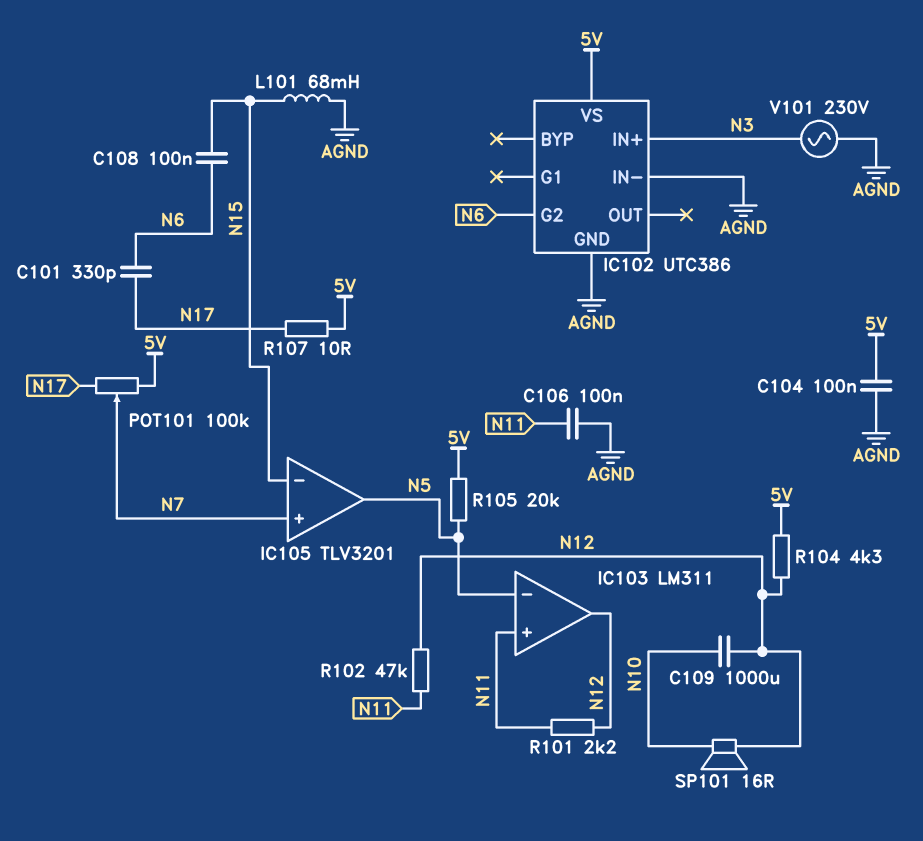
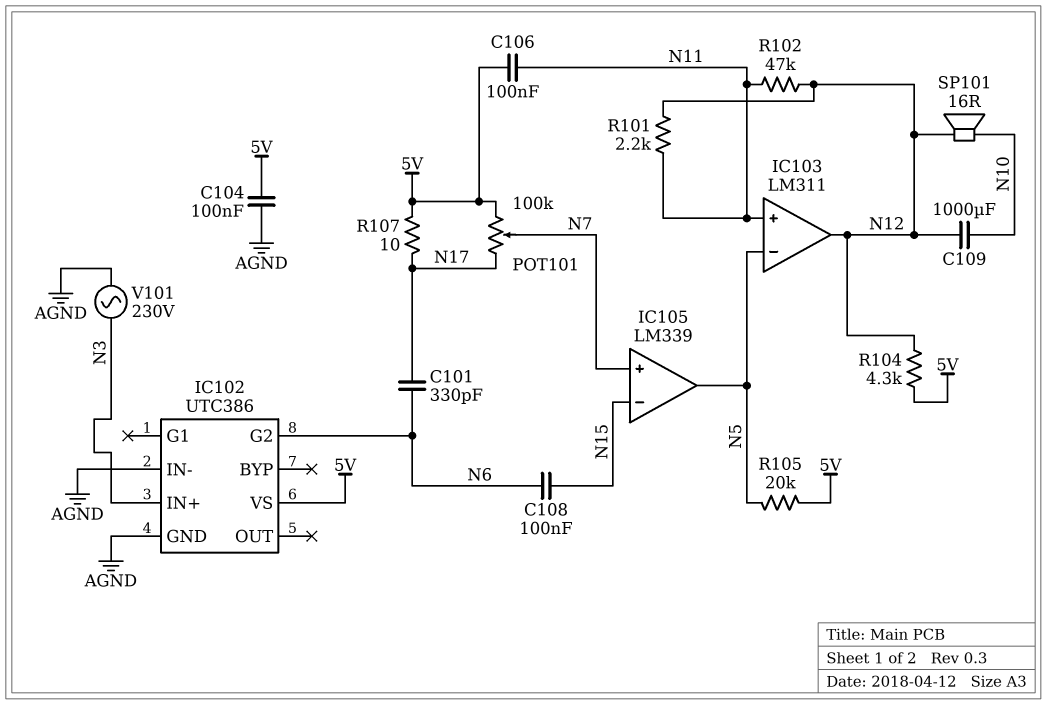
C106: 100nF (AGND, N11) -> 100nF (5V, N11)
IC105: TLV3201 -> LM339
L101: 68mH (AGND, N15) -> none

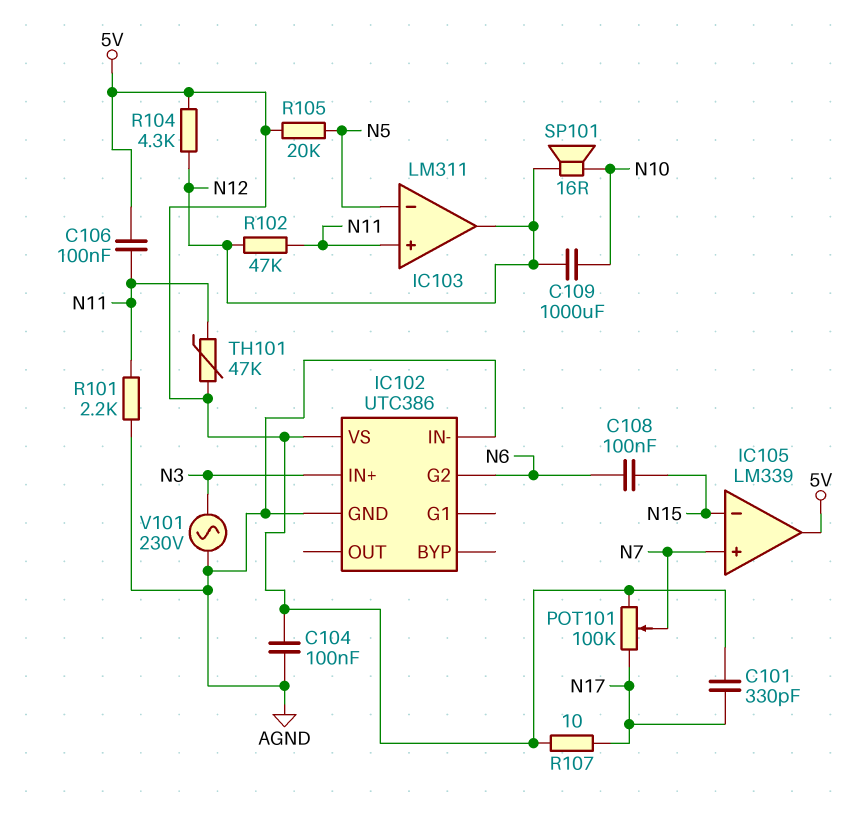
C101: 330pF (N6, N17) -> 330pF (5V, N17)
IC105 pin out: N5 -> 5V
R101: 2.2k (N11, N12) -> 2.2k (AGND, N11)
TH101: none -> 47k (5V, N11)

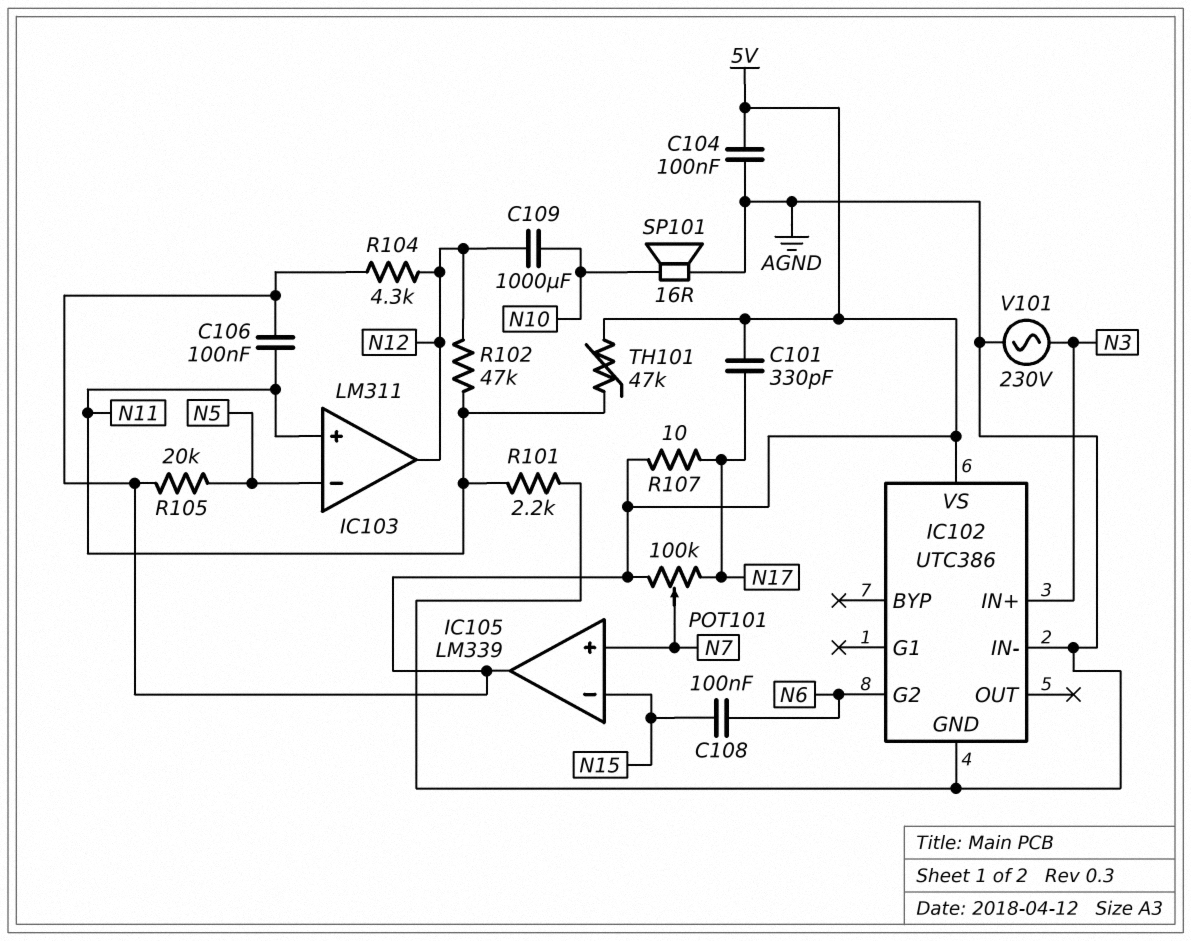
SP101: speaker 16R (N10, N12) -> speaker 16R (AGND, N10)

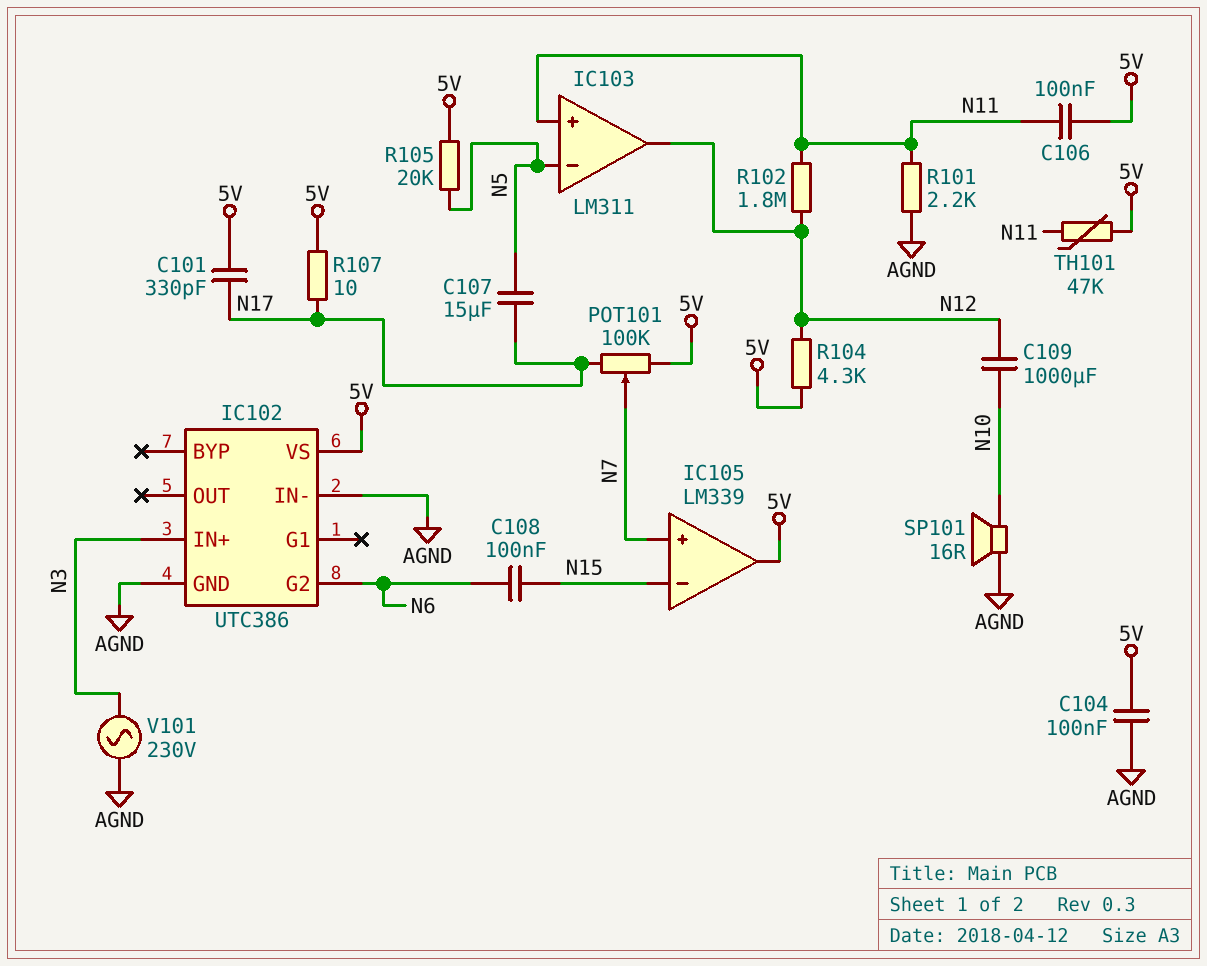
C107: none -> 15uF (N5, N17)
R102: 47k (N11, N12) -> 1.8M (N11, N12)

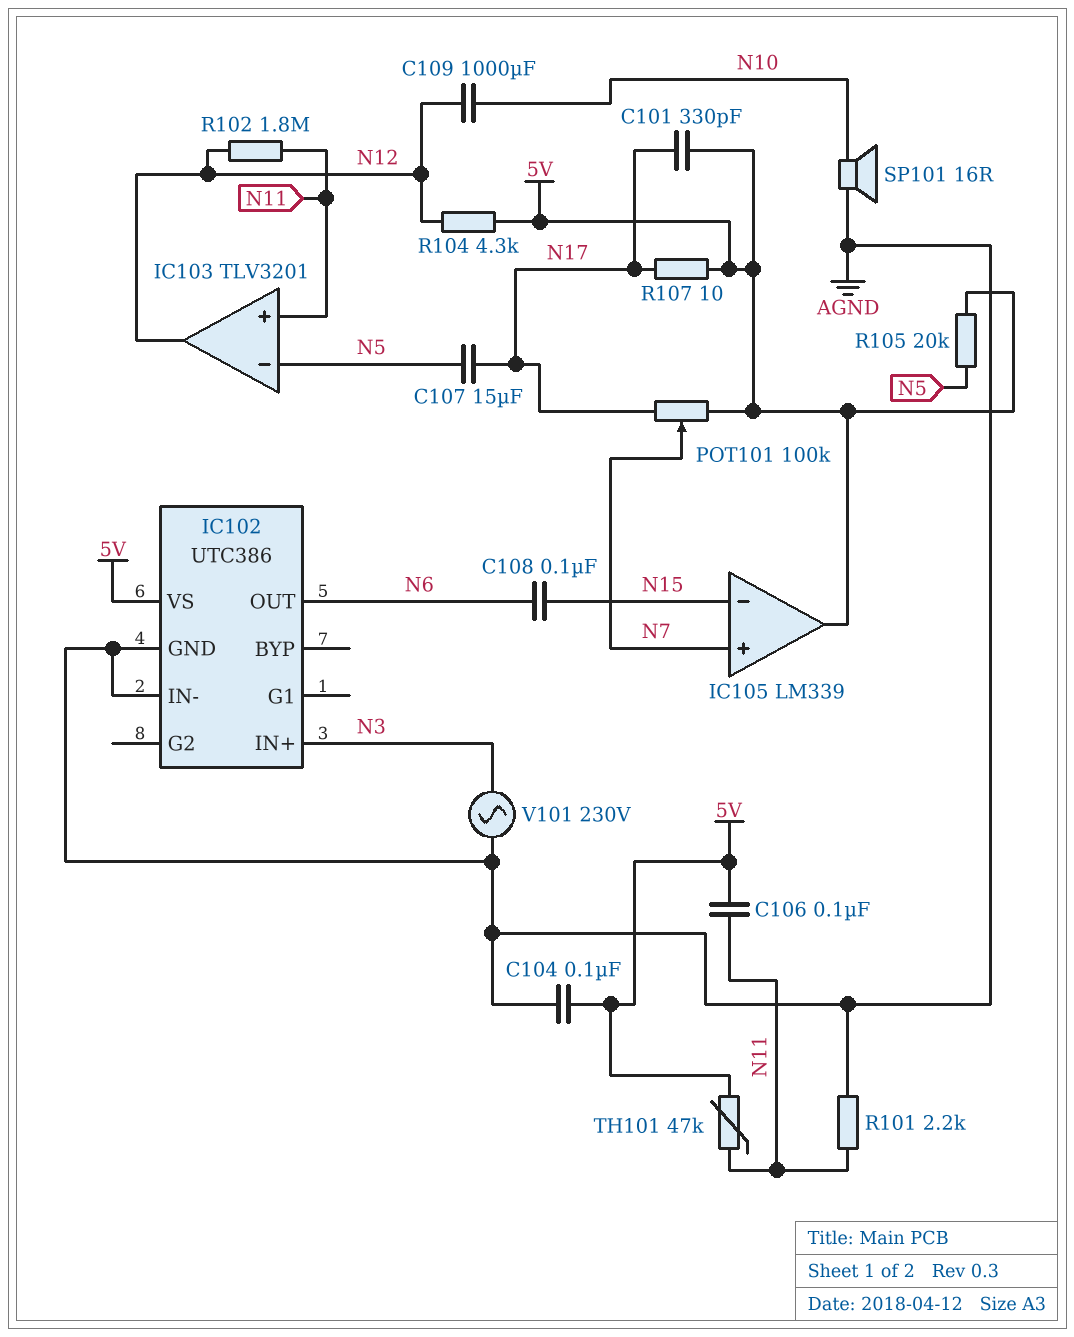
IC102 pin G2: N6 -> none
IC102 pin OUT: none -> N6
IC103: LM311 -> TLV3201

